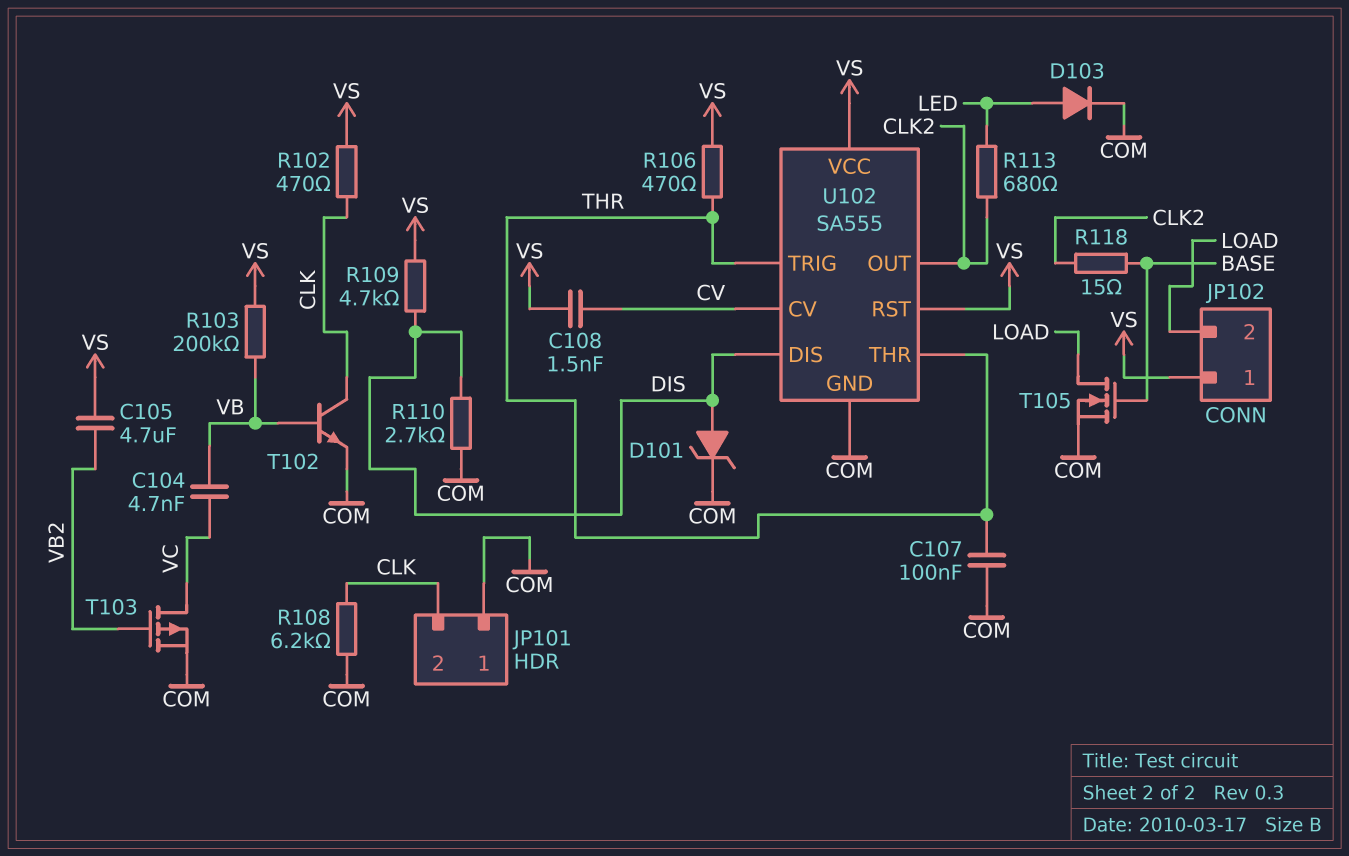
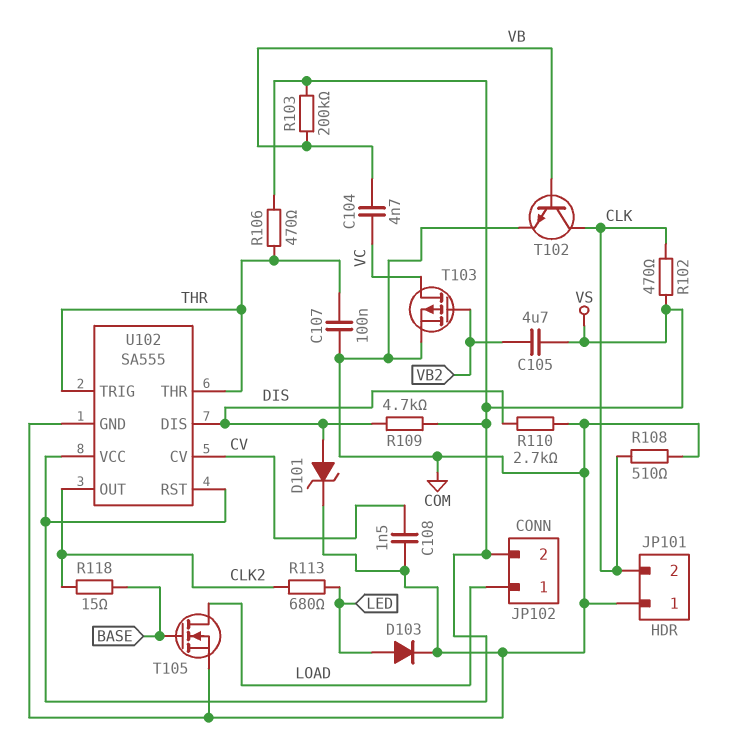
C108: 1.5nF (CV, VS) -> 1.5nF (COM, CV)
JP102 pin 1: VS -> LOAD
JP102 pin 2: LOAD -> VS
R108: 6.2k (CLK, COM) -> 510 (CLK, COM)

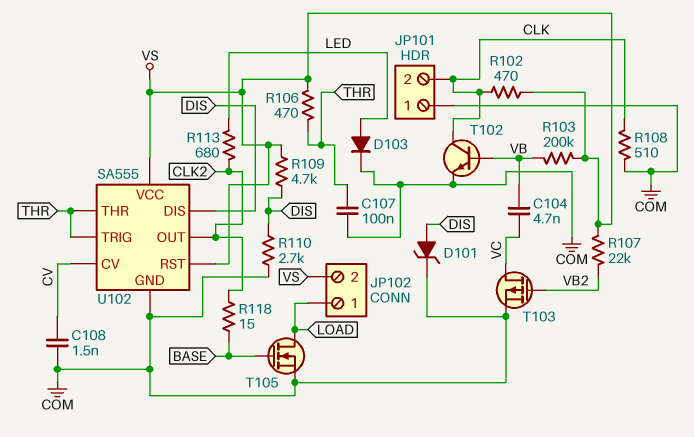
C105: 4.7uF (VB2, VS) -> none
R107: none -> 22k (VB2, VS)

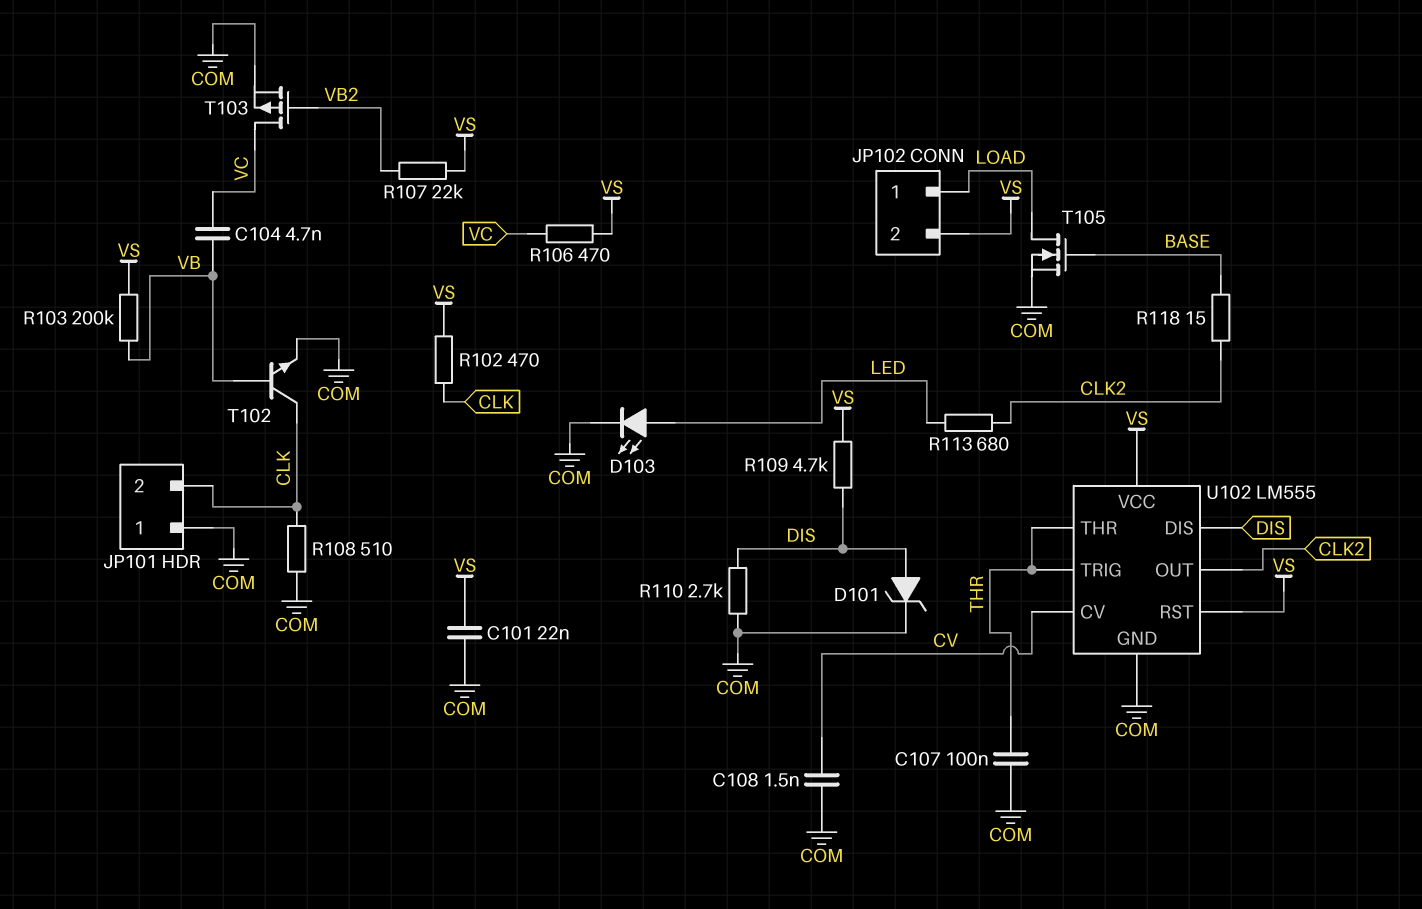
C101: none -> 22nF (COM, VS)
D103: diode (A LED, K COM) -> LED (A LED, K COM)
R106: 470 (THR, VS) -> 470 (VC, VS)
U102: SA555 -> LM555

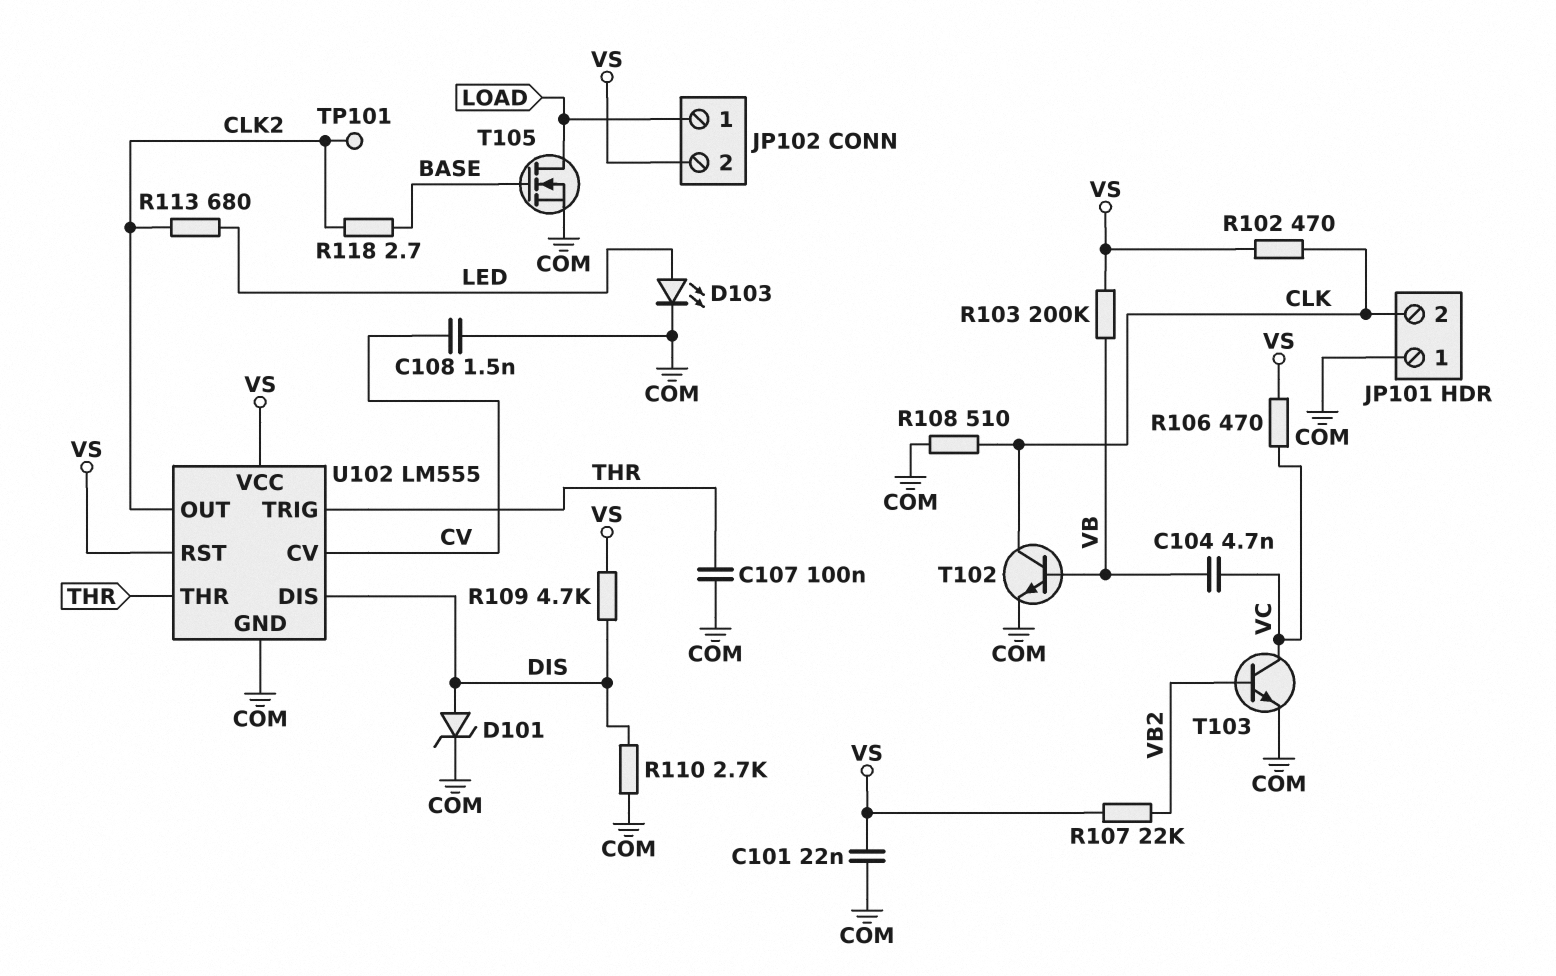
R118: 15 (BASE, CLK2) -> 2.7 (BASE, CLK2)
T103: PMOS (G VB2, D VC, S COM) -> NPN (B VB2, C VC, E COM)
TP101: none -> test point (CLK2)

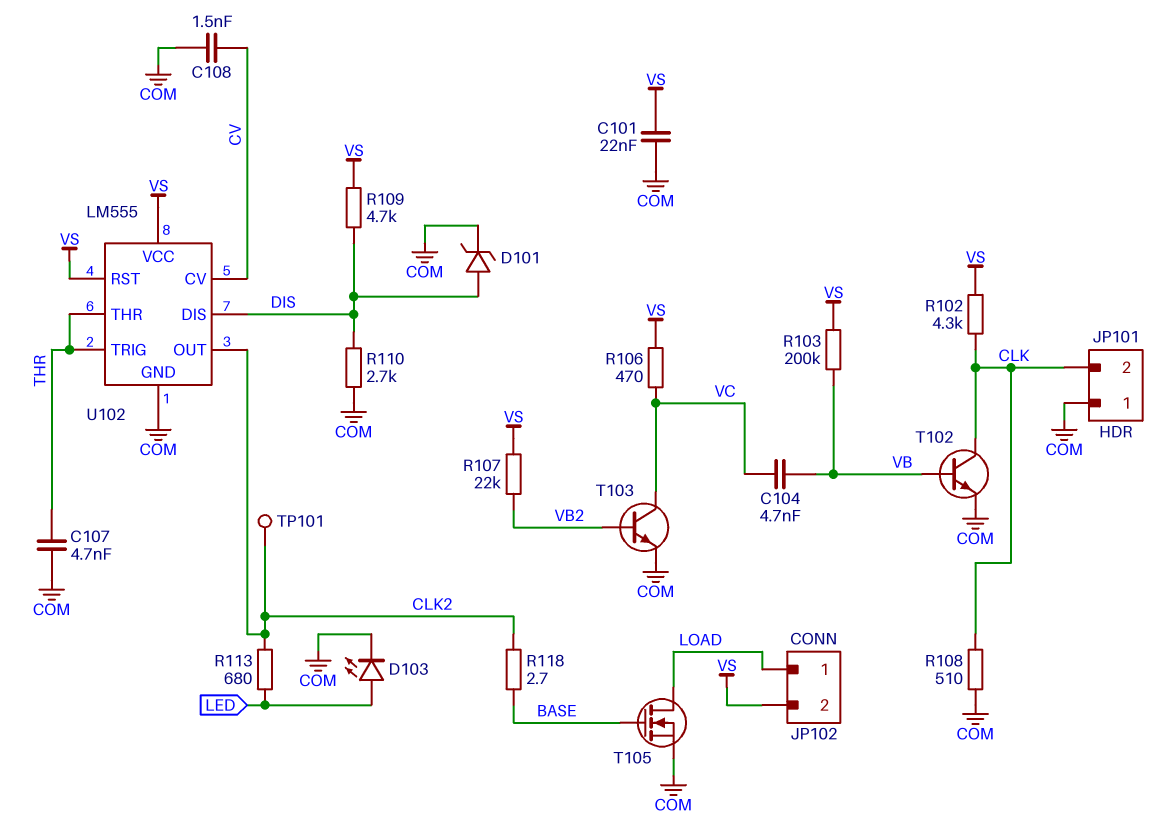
C107: 100nF (COM, THR) -> 4.7nF (COM, THR)
R102: 470 (CLK, VS) -> 4.3k (CLK, VS)

